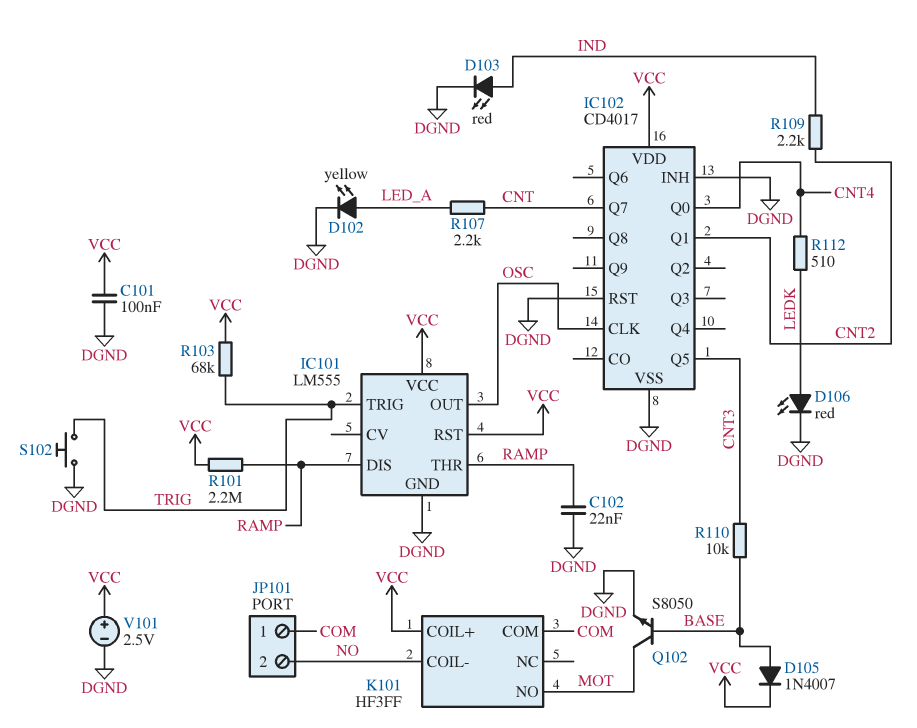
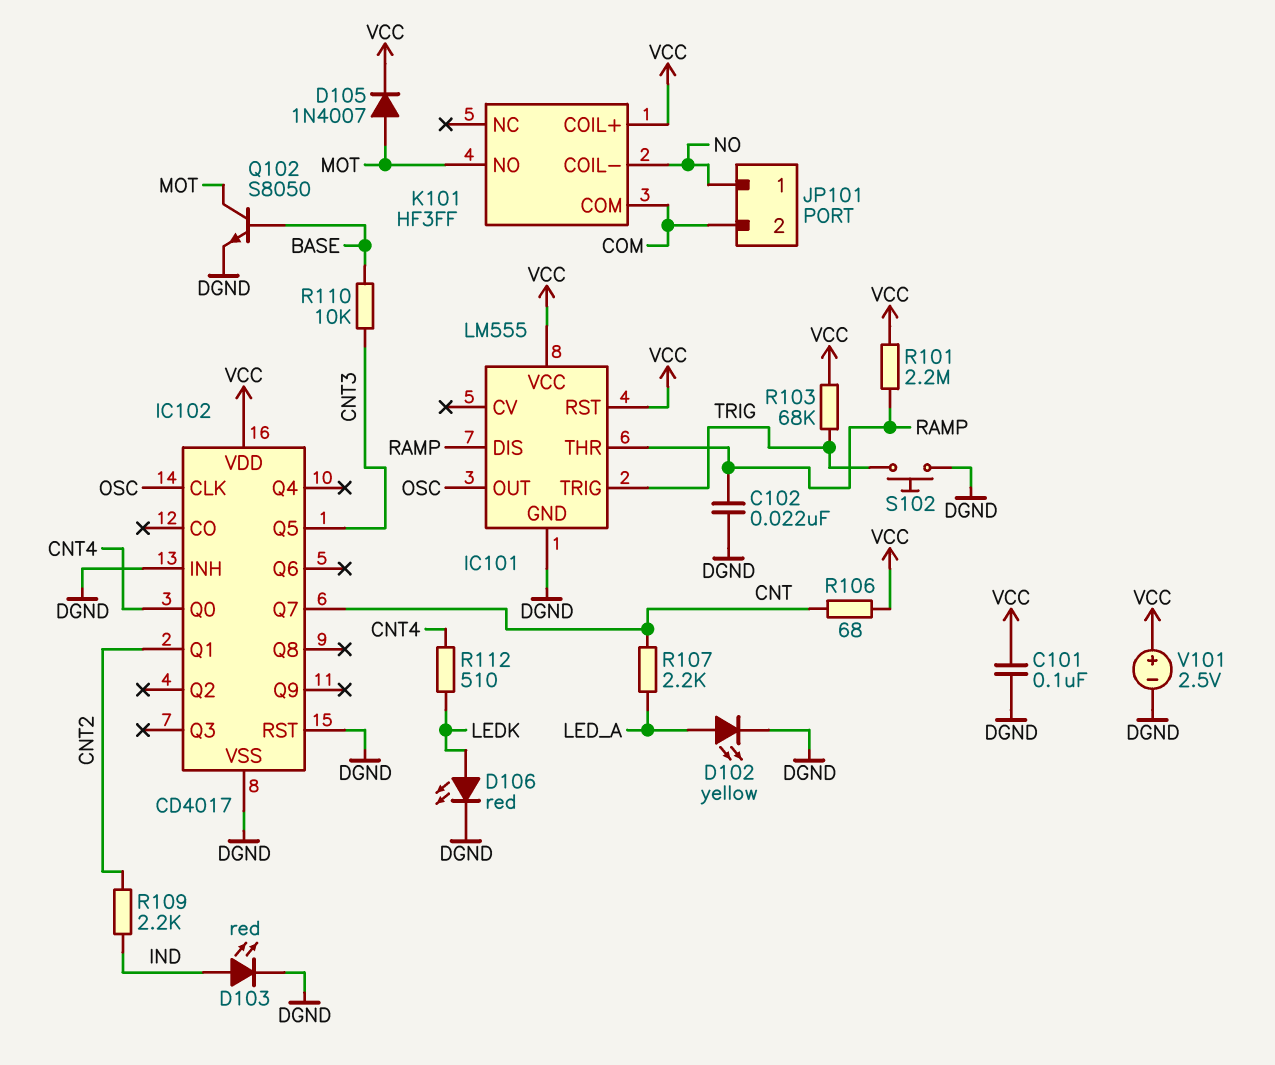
D105: diode 1N4007 (A BASE, K VCC) -> diode 1N4007 (A MOT, K VCC)
JP101 pin 1: COM -> NO
JP101 pin 2: NO -> COM
R106: none -> 68 (CNT, VCC)

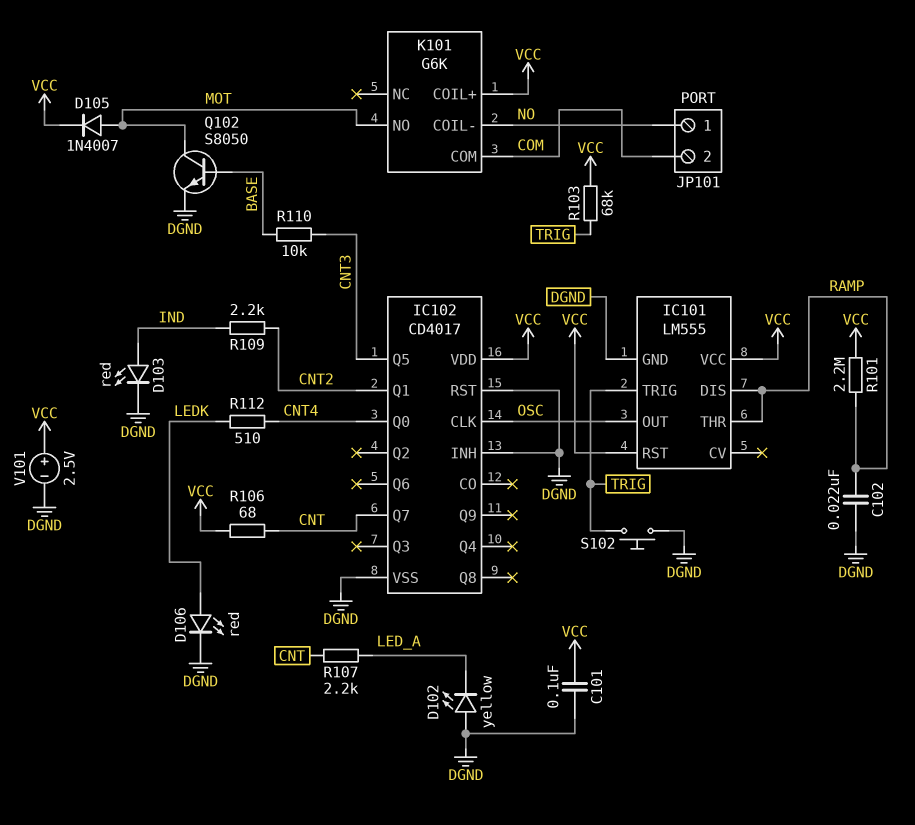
D102: LED yellow (A LED_A, K DGND) -> LED yellow (A DGND, K LED_A)
K101: HF3FF -> G6K

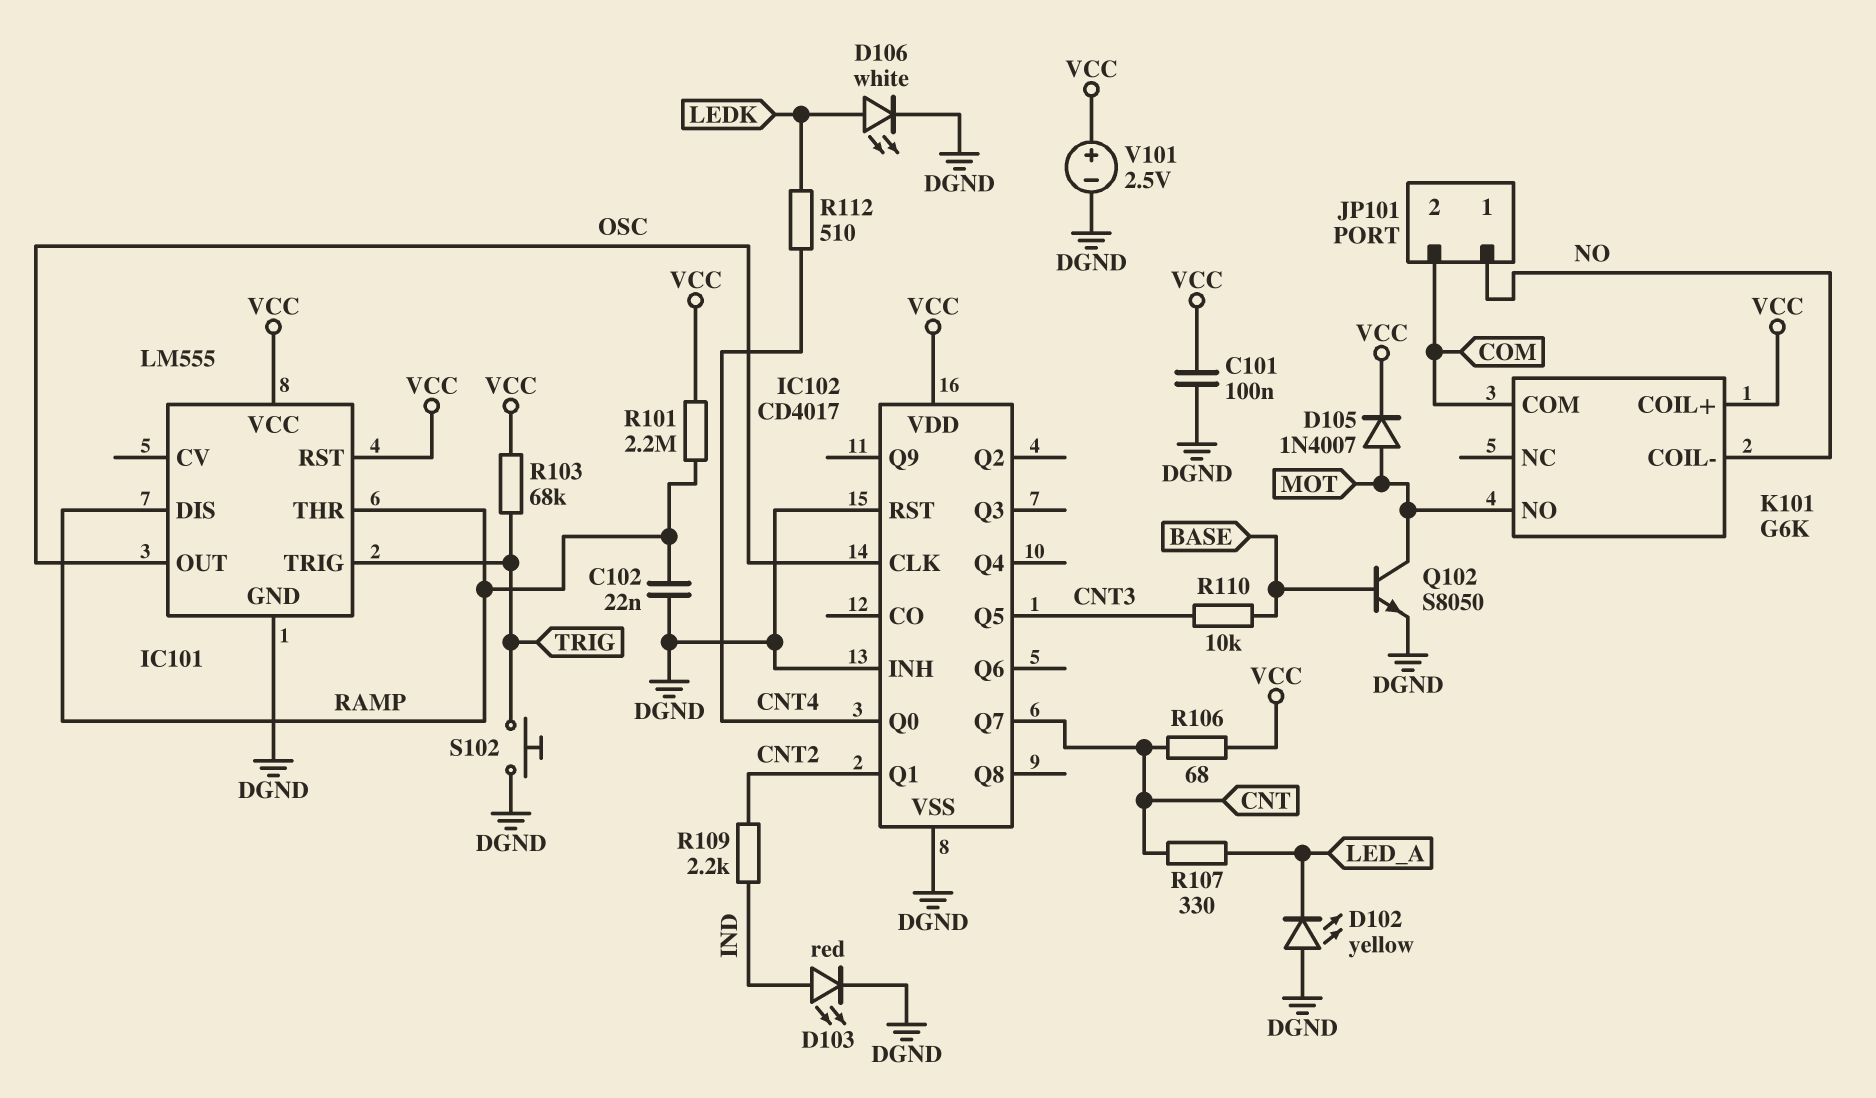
D106: LED red (A LEDK, K DGND) -> LED white (A LEDK, K DGND)
R107: 2.2k (CNT, LED_A) -> 330 (CNT, LED_A)

